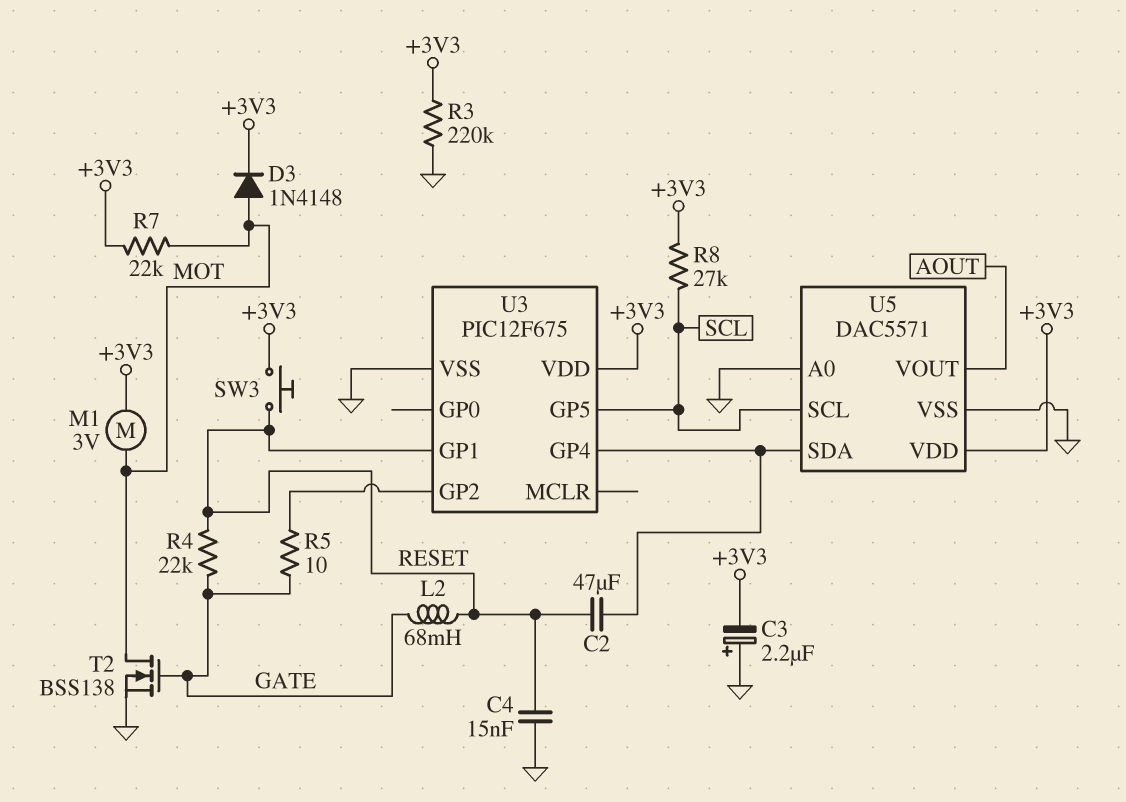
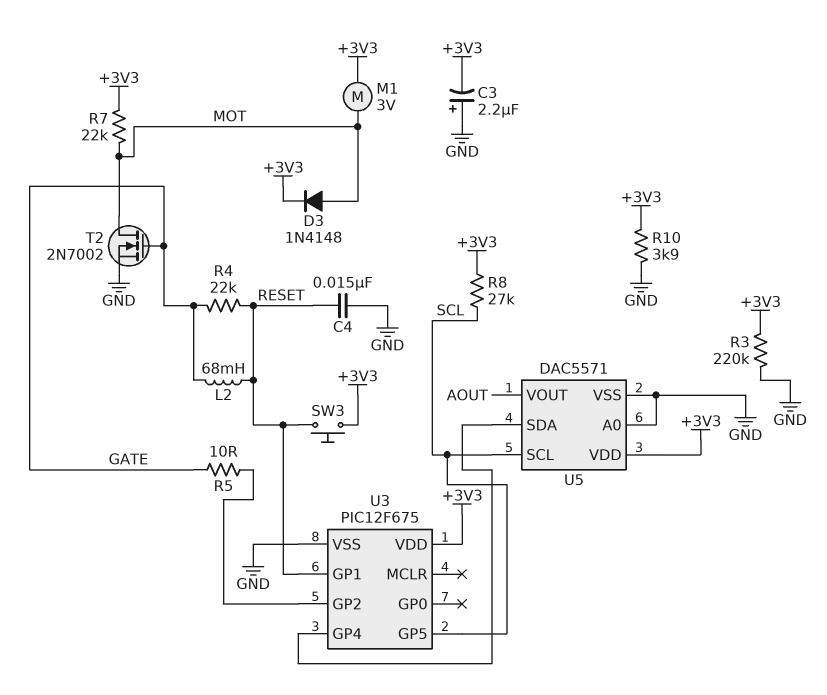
C2: 47uF (RESET, U3/GP4) -> none
R10: none -> 3.9k (+3V3, GND)
T2: NMOS BSS138 (G GATE, D MOT, S GND) -> NMOS 2N7002 (G GATE, D MOT, S GND)

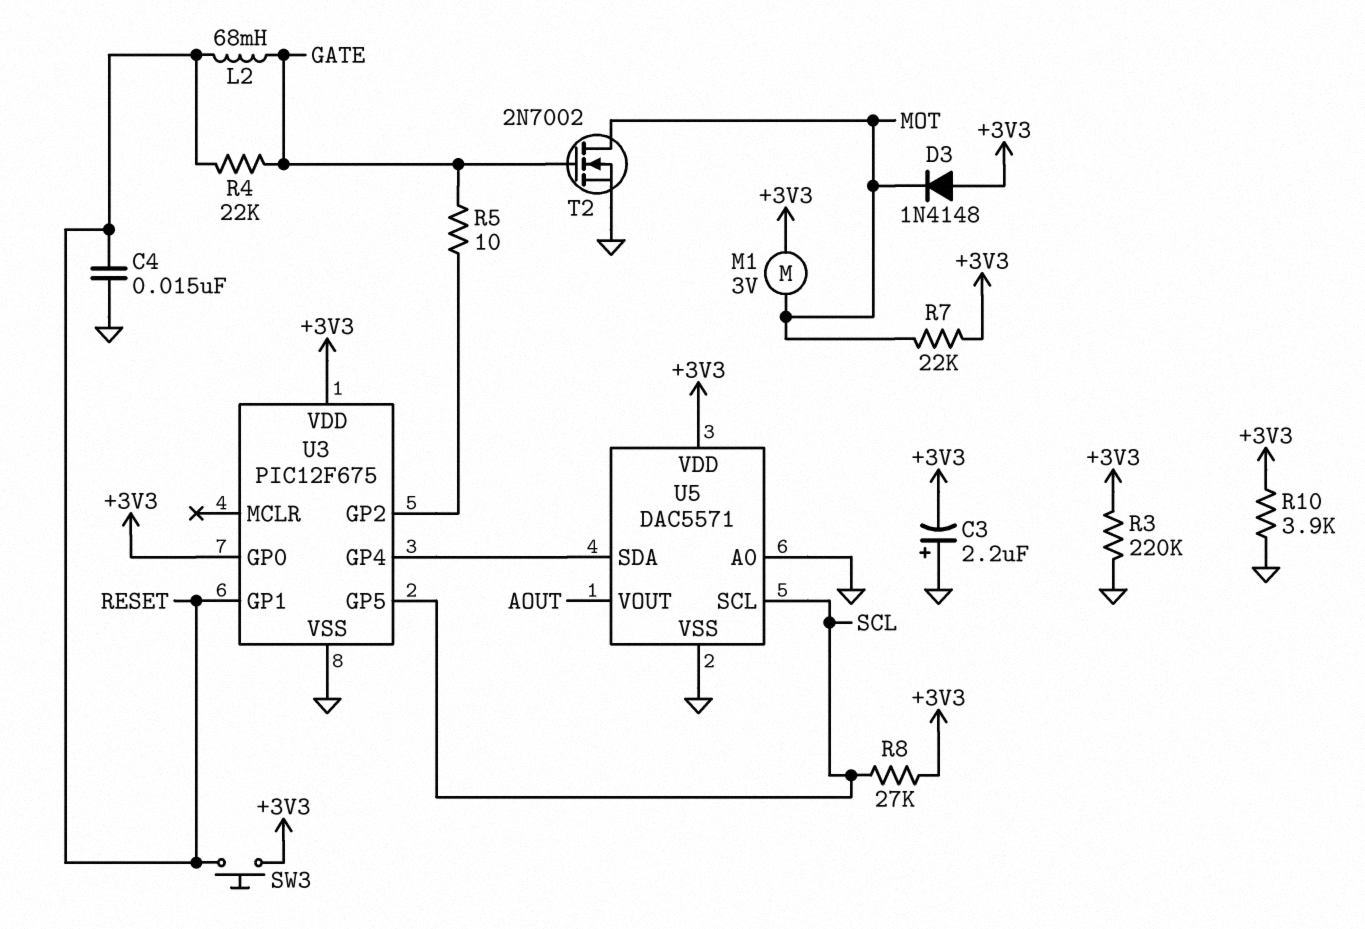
D3: diode 1N4148 (A MOT, K +3V3) -> diode 1N4148 (A +3V3, K MOT)
U3 pin GP0: none -> +3V3

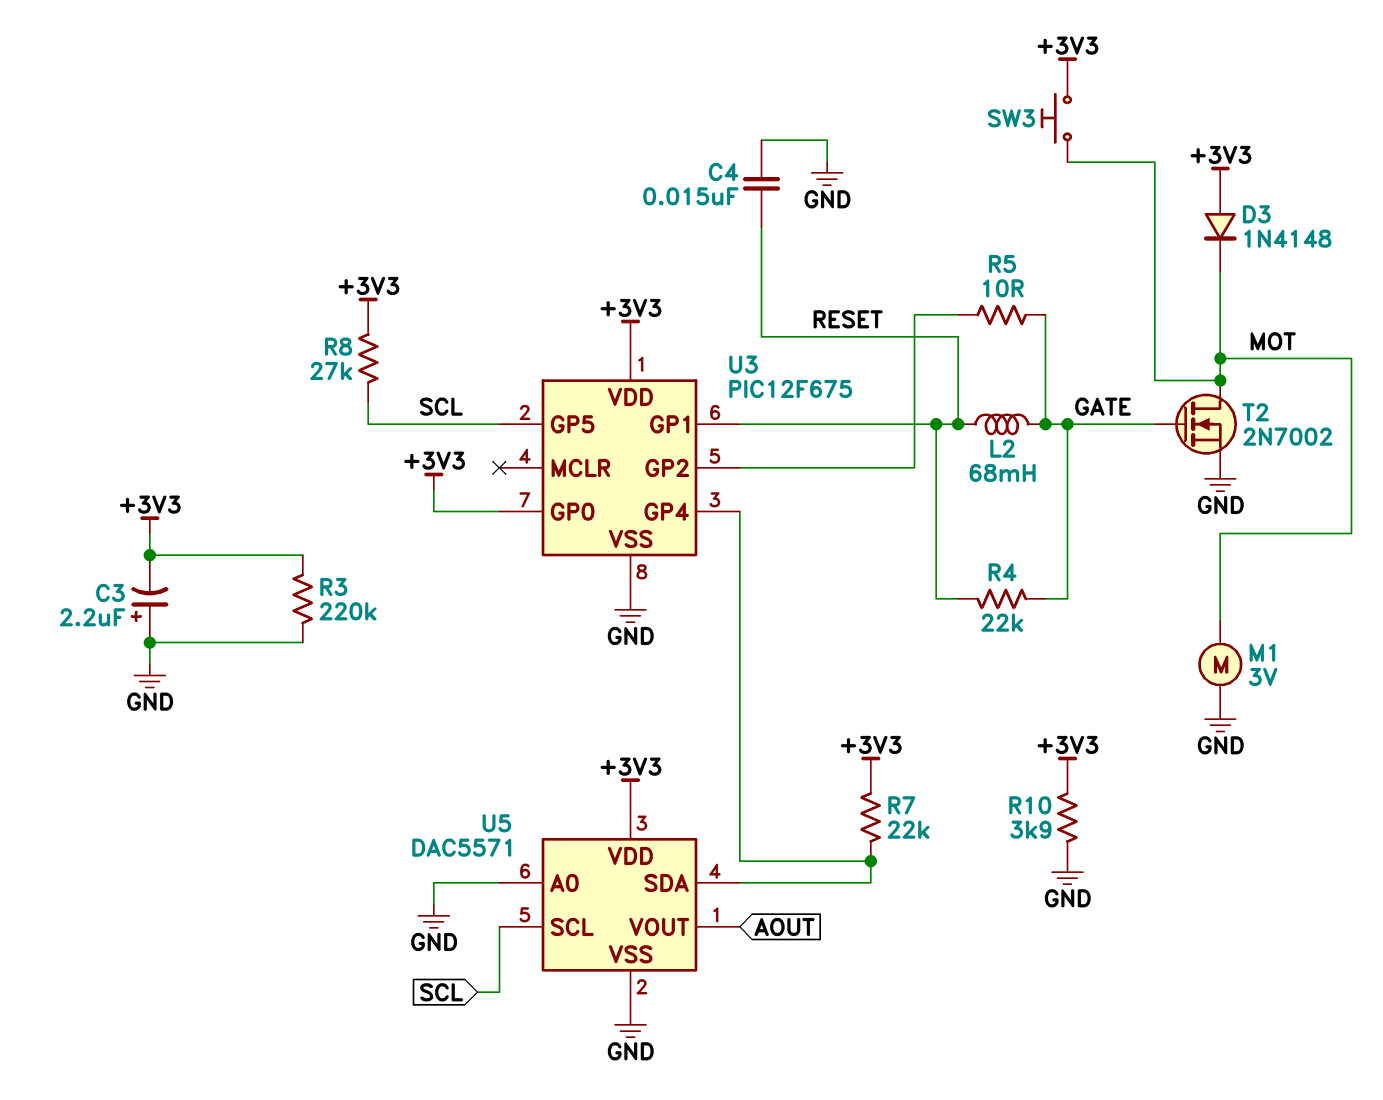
M1: motor 3V (+3V3, MOT) -> motor 3V (GND, MOT)
R7: 22k (+3V3, MOT) -> 22k (+3V3, U3/GP4)
SW3: button (+3V3, RESET) -> button (+3V3, MOT)

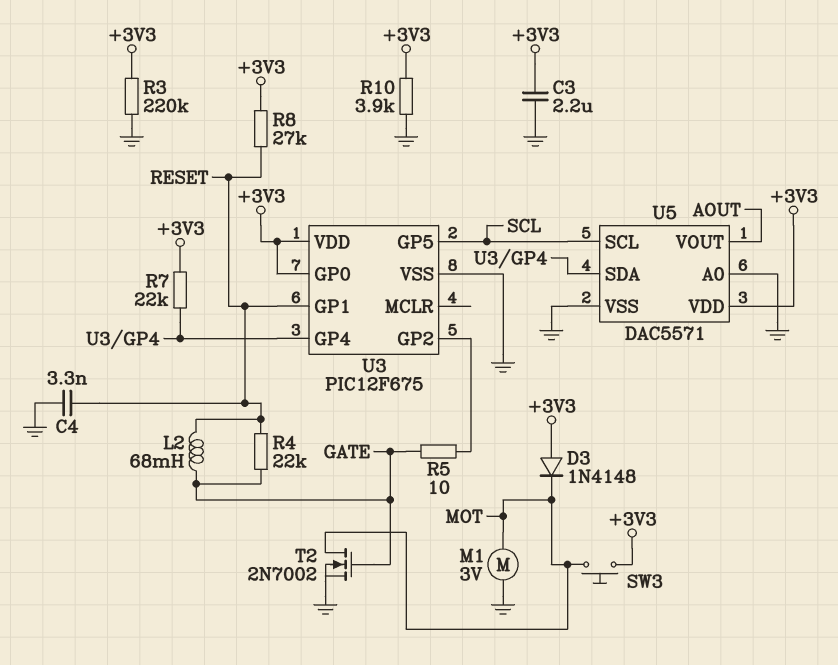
C3: 2.2uF (plus GND, minus +3V3) -> 2.2uF (+3V3, GND)
C4: 15nF (GND, RESET) -> 3.3nF (GND, RESET)
R8: 27k (+3V3, SCL) -> 27k (+3V3, RESET)

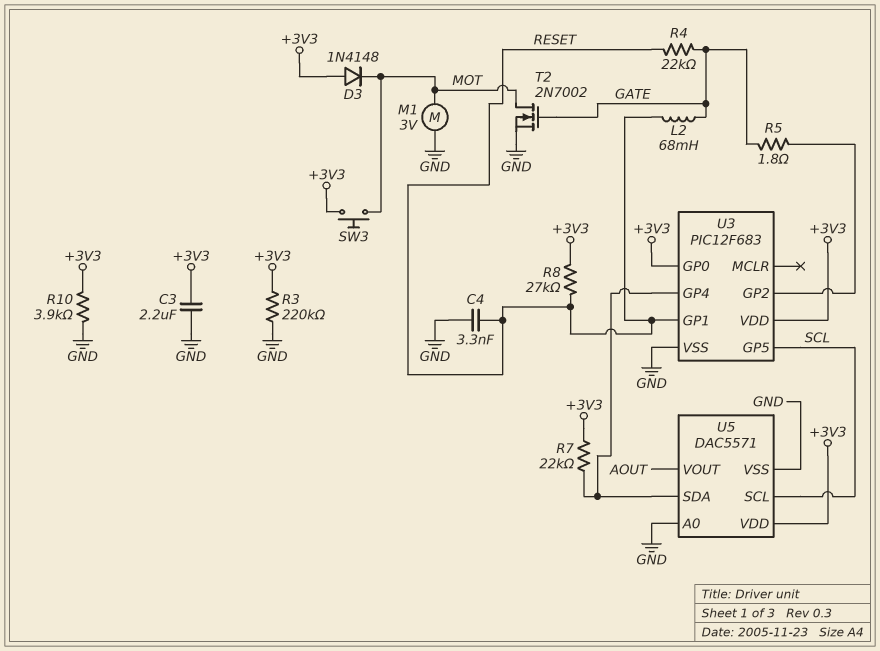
R5: 10 (GATE, U3/GP2) -> 1.8 (GATE, U3/GP2)
U3: PIC12F675 -> PIC12F683

